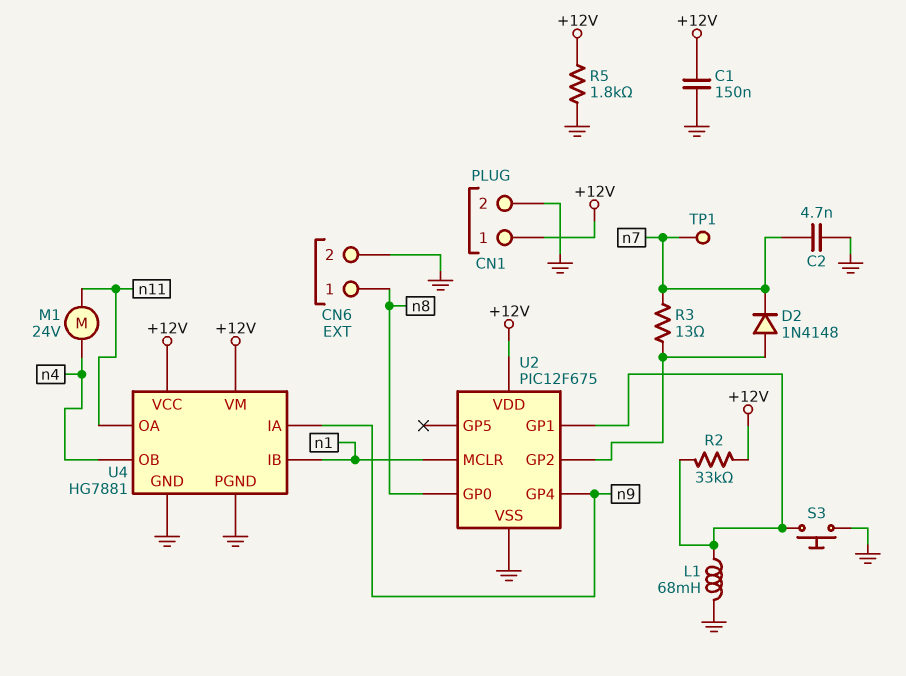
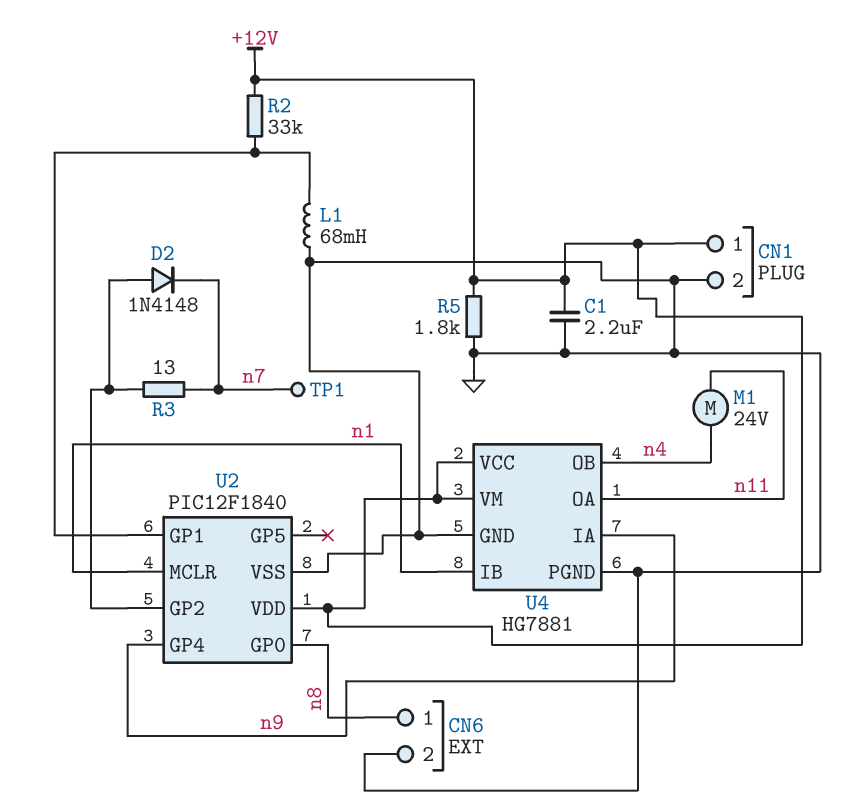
C1: 150nF (+12V, GND) -> 2.2uF (+12V, GND)
C2: 4.7nF (GND, n7) -> none
S3: button (GND, U2/GP1) -> none
U2: PIC12F675 -> PIC12F1840

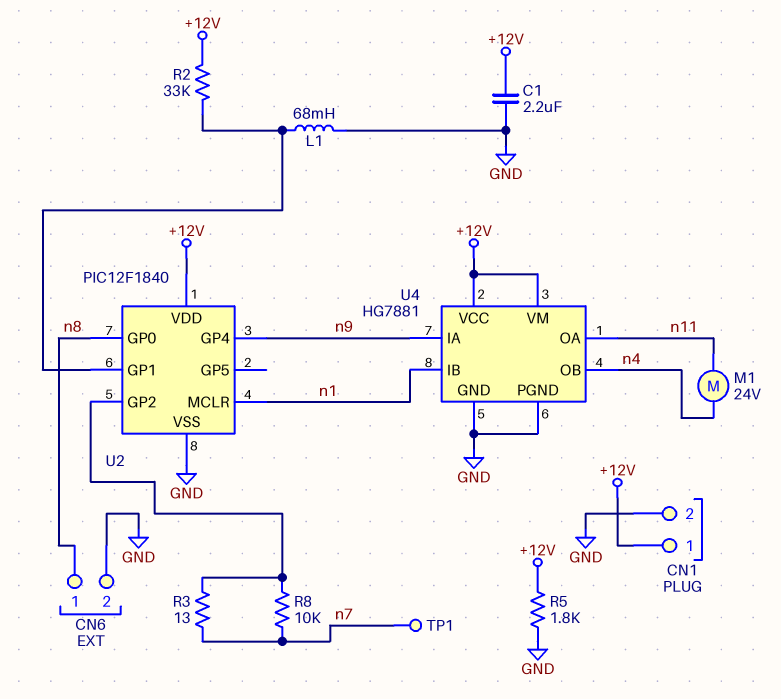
D2: diode 1N4148 (A U2/GP2, K n7) -> none
R8: none -> 10k (U2/GP2, n7)

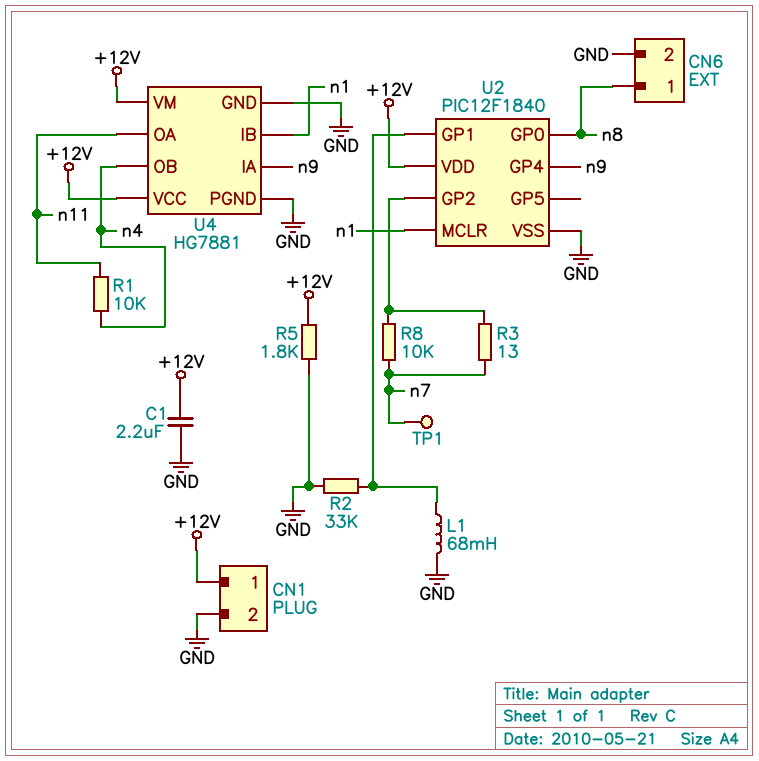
M1: motor 24V (n4, n11) -> none
R1: none -> 10k (n4, n11)
R2: 33k (+12V, U2/GP1) -> 33k (GND, U2/GP1)

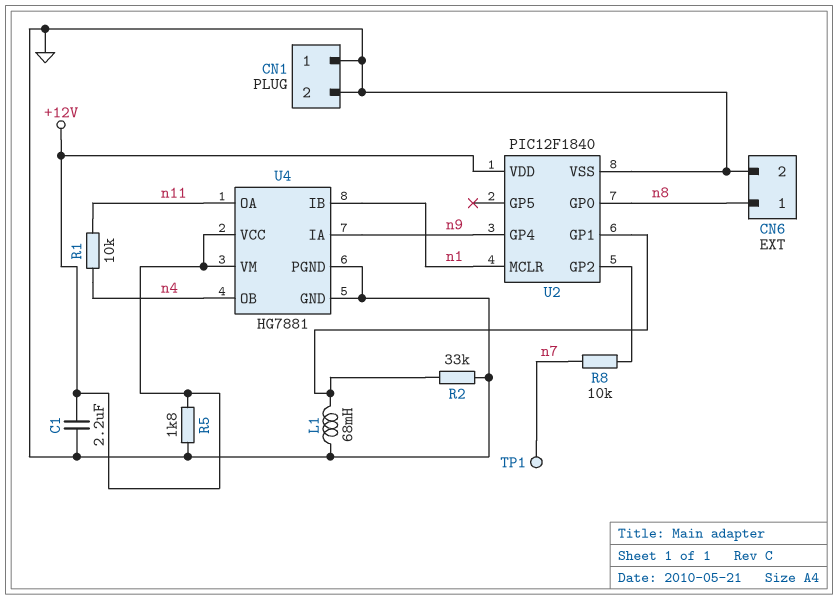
CN1 pin 1: +12V -> GND
R3: 13 (U2/GP2, n7) -> none

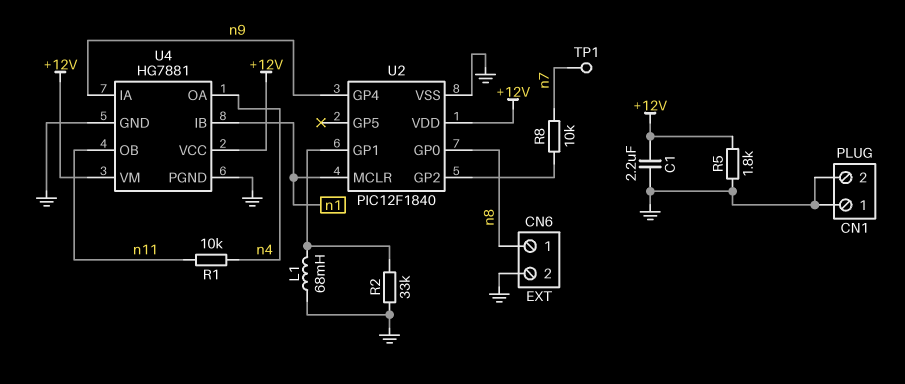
U4 pin OA: n11 -> n4
U4 pin OB: n4 -> n11

